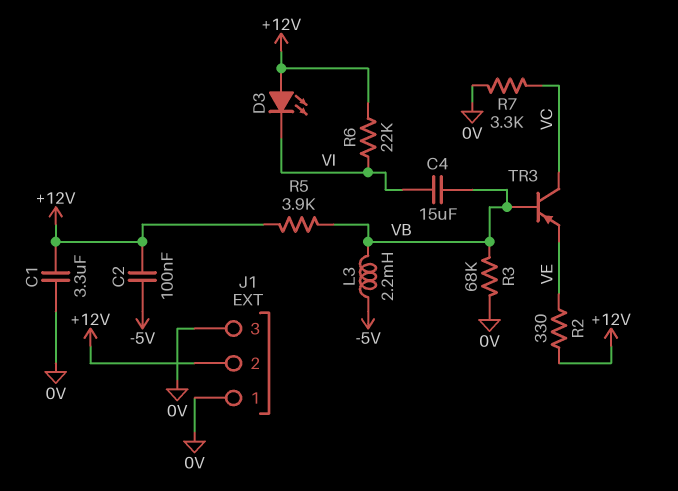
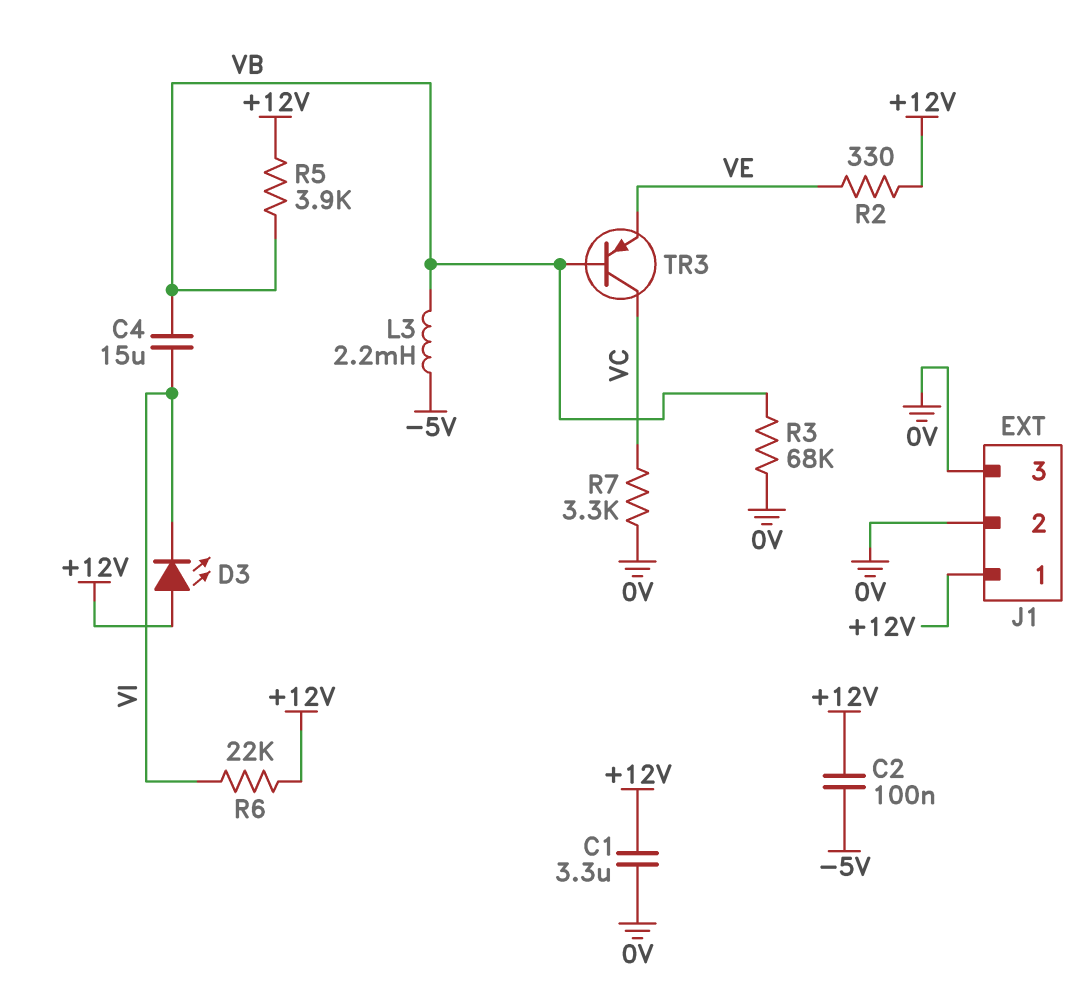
J1 pin 1: 0V -> +12V
J1 pin 2: +12V -> 0V

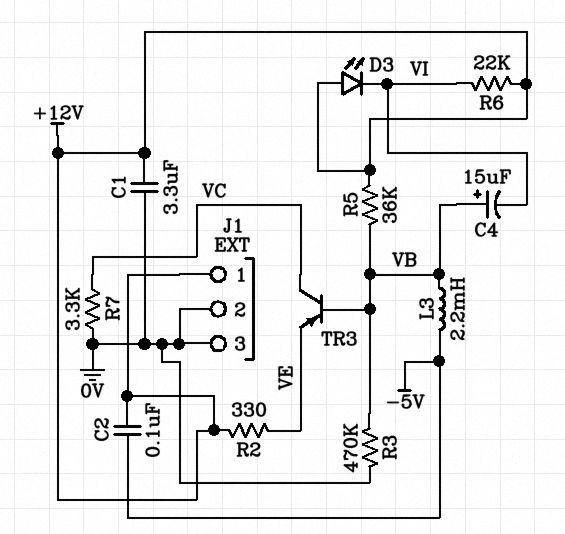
C4: 15uF (VB, VI) -> 15uF (plus VB, minus VI)
R3: 68k (0V, VB) -> 470k (0V, VB)
R5: 3.9k (+12V, VB) -> 36k (+12V, VB)

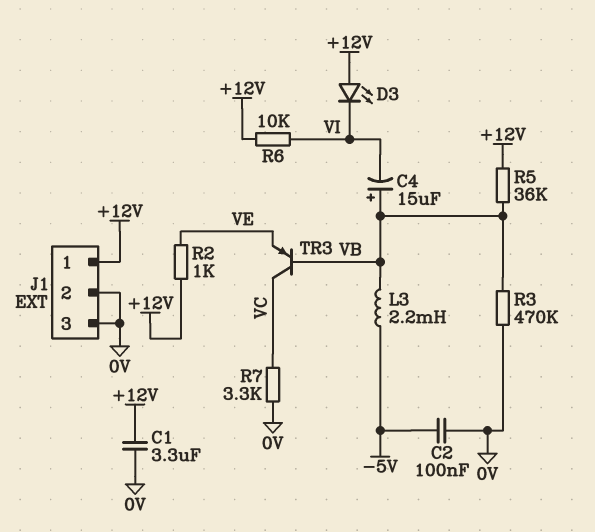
C2: 100nF (+12V, -5V) -> 100nF (-5V, 0V)
R2: 330 (+12V, VE) -> 1k (+12V, VE)
R6: 22k (+12V, VI) -> 10k (+12V, VI)

